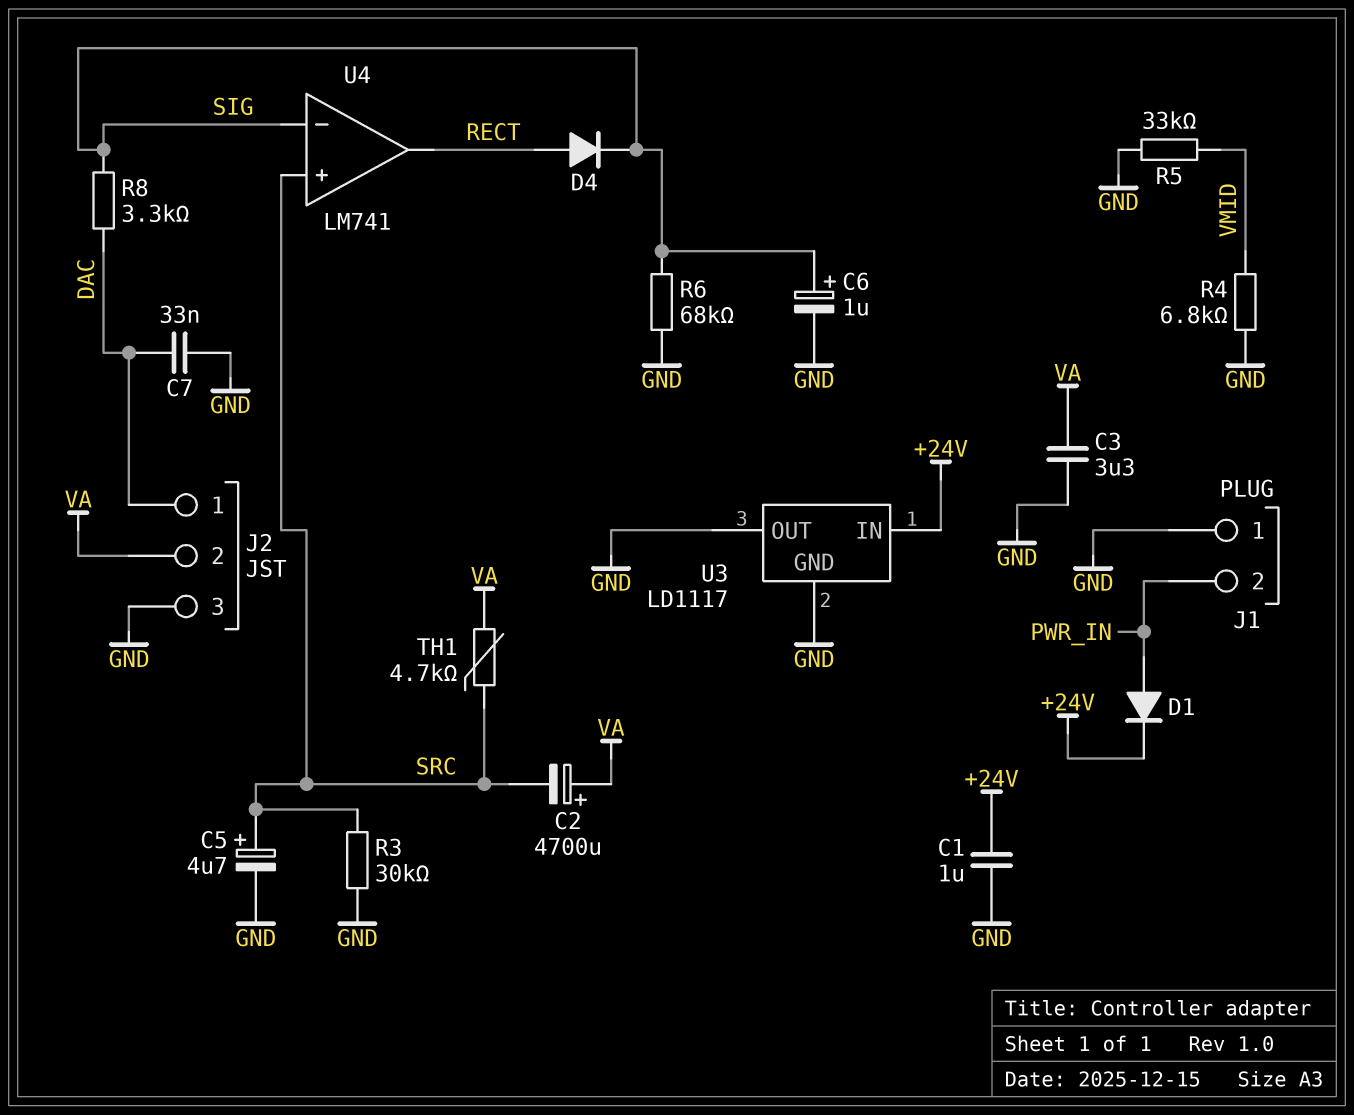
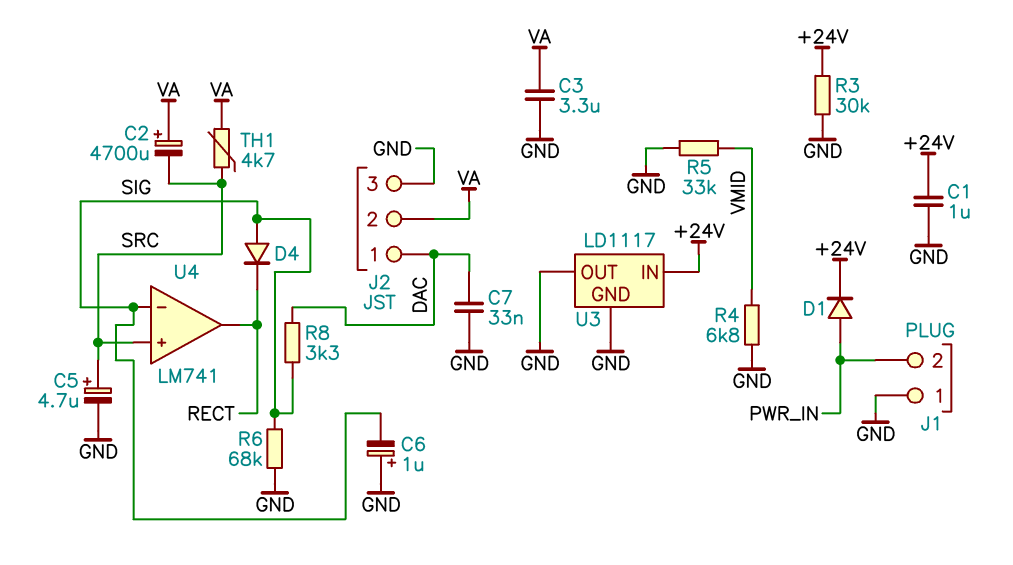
C6: 1uF (plus SIG, minus GND) -> 1uF (plus GND, minus SIG)
D4: diode (A RECT, K SIG) -> diode (A SIG, K RECT)
R3: 30k (GND, SRC) -> 30k (+24V, GND)

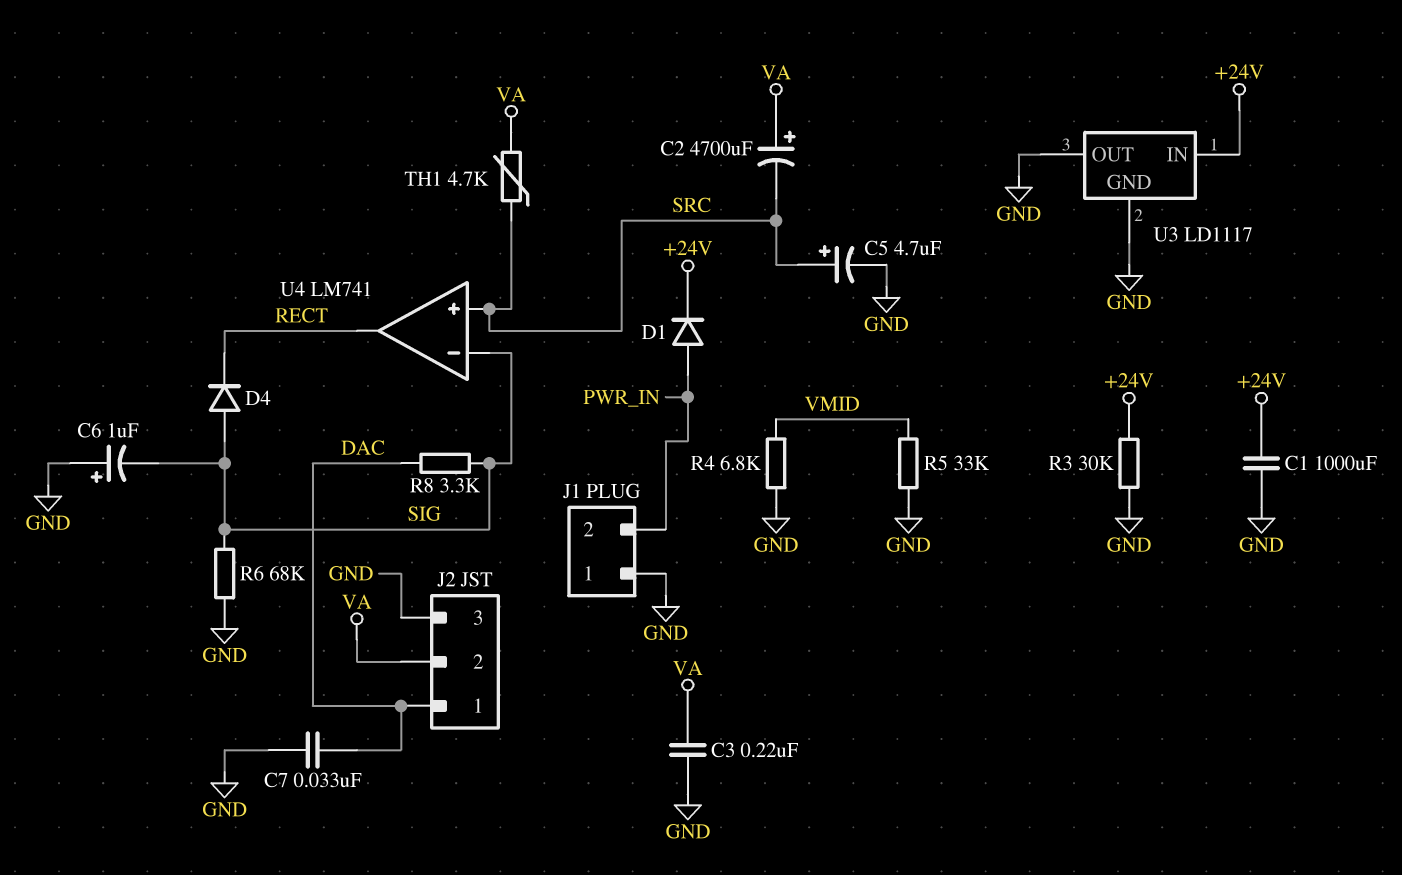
C1: 1uF (+24V, GND) -> 1000uF (+24V, GND)
C3: 3.3uF (GND, VA) -> 220nF (GND, VA)

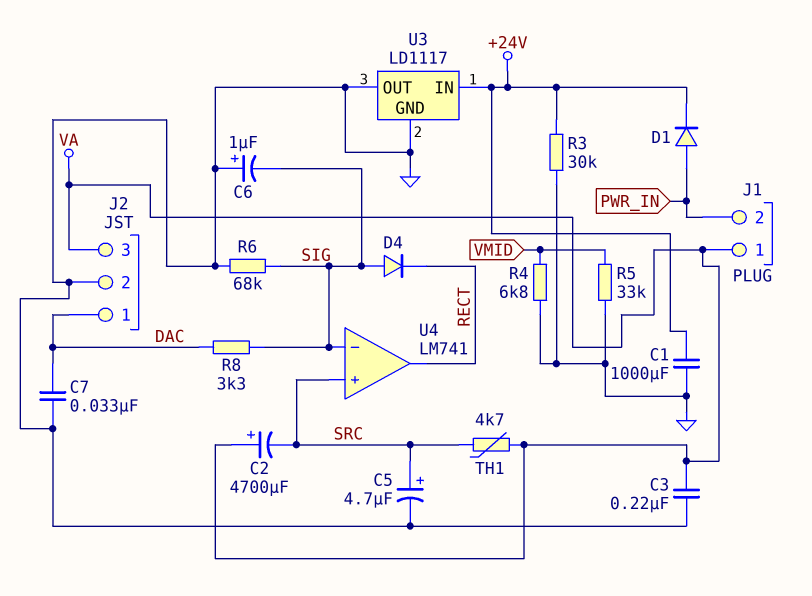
J1 pin 1: GND -> VA
J2 pin 2: VA -> GND
J2 pin 3: GND -> VA

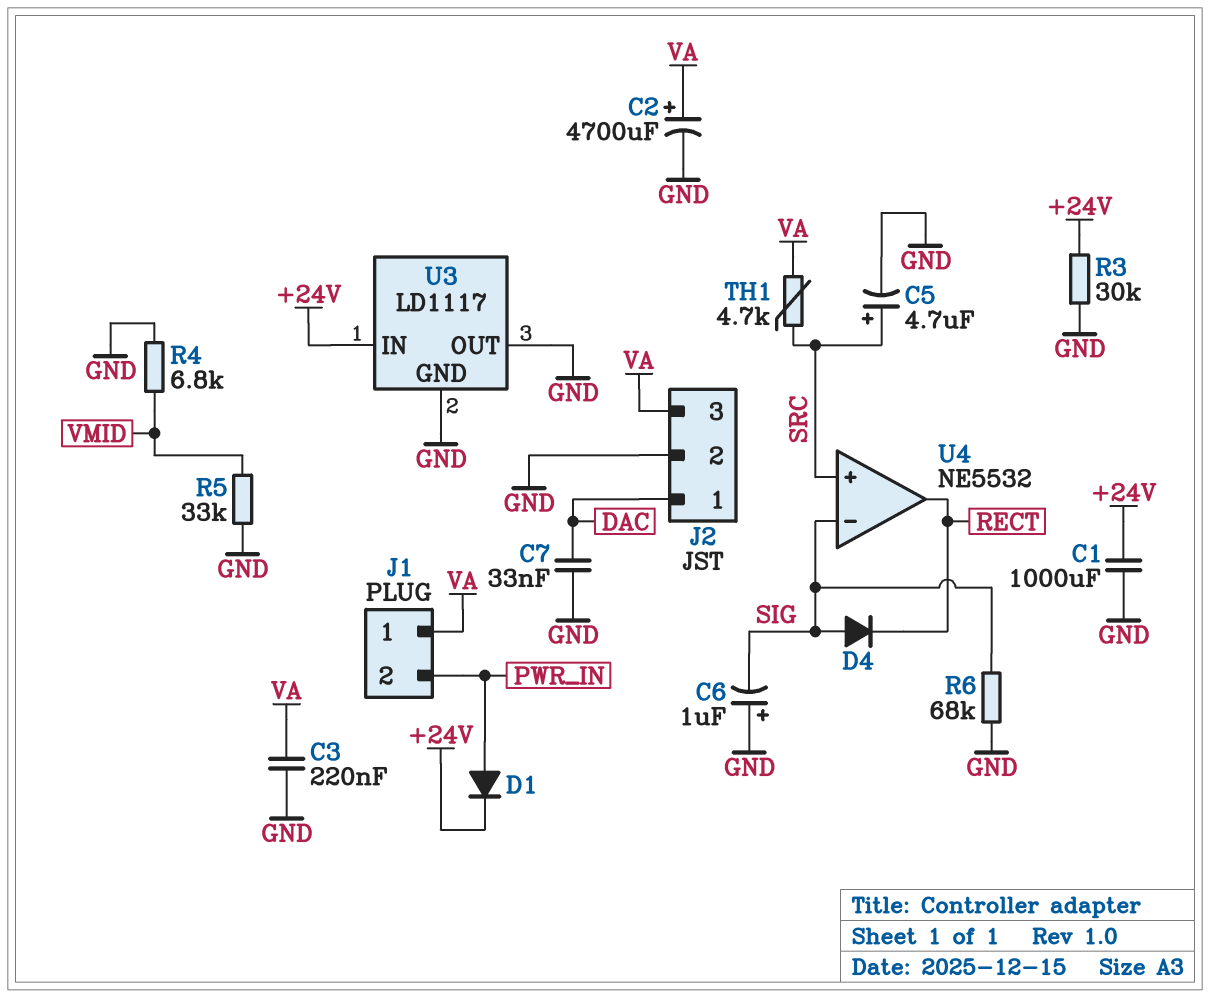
C2: 4700uF (plus VA, minus SRC) -> 4700uF (plus VA, minus GND)
R8: 3.3k (DAC, SIG) -> none
U4: LM741 -> NE5532

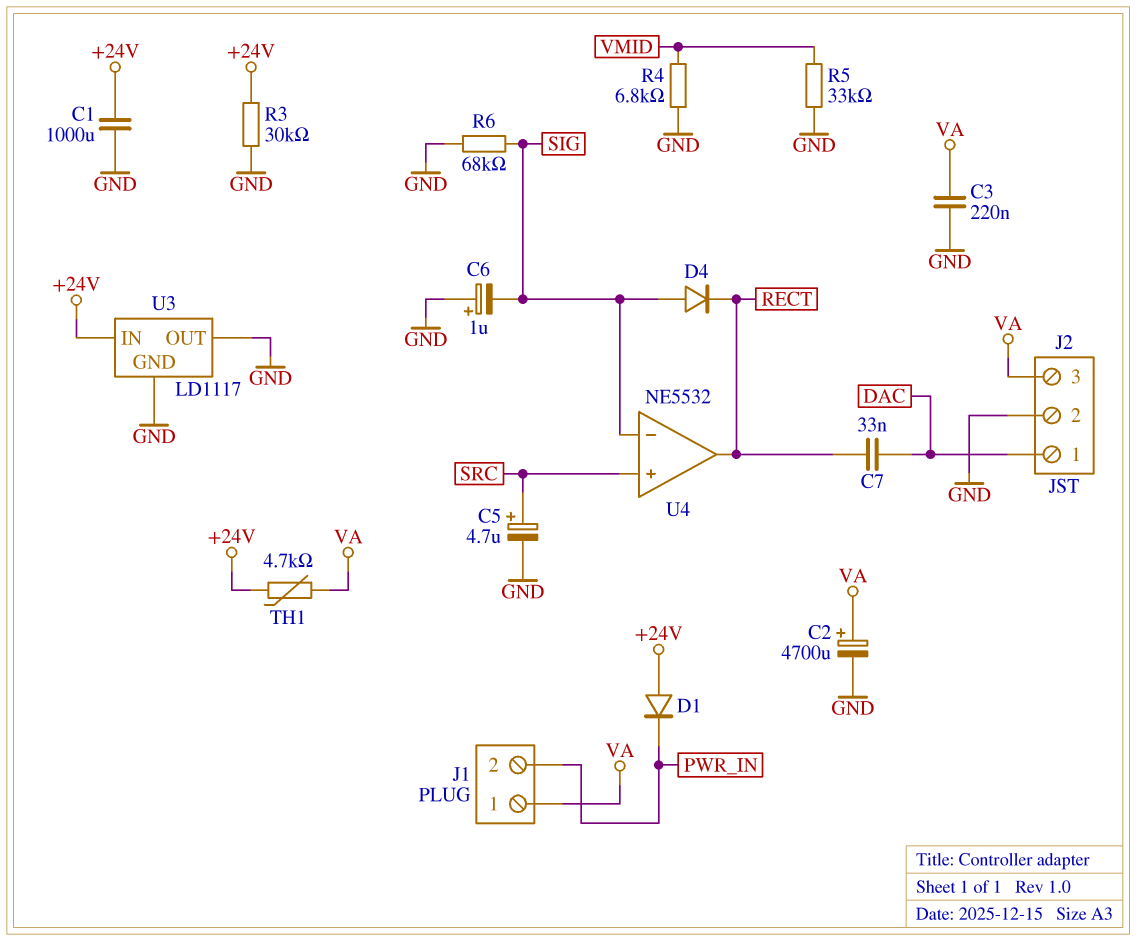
C7: 33nF (DAC, GND) -> 33nF (DAC, RECT)
D1: diode (A PWR_IN, K +24V) -> diode (A +24V, K PWR_IN)
TH1: 4.7k (SRC, VA) -> 4.7k (+24V, VA)

